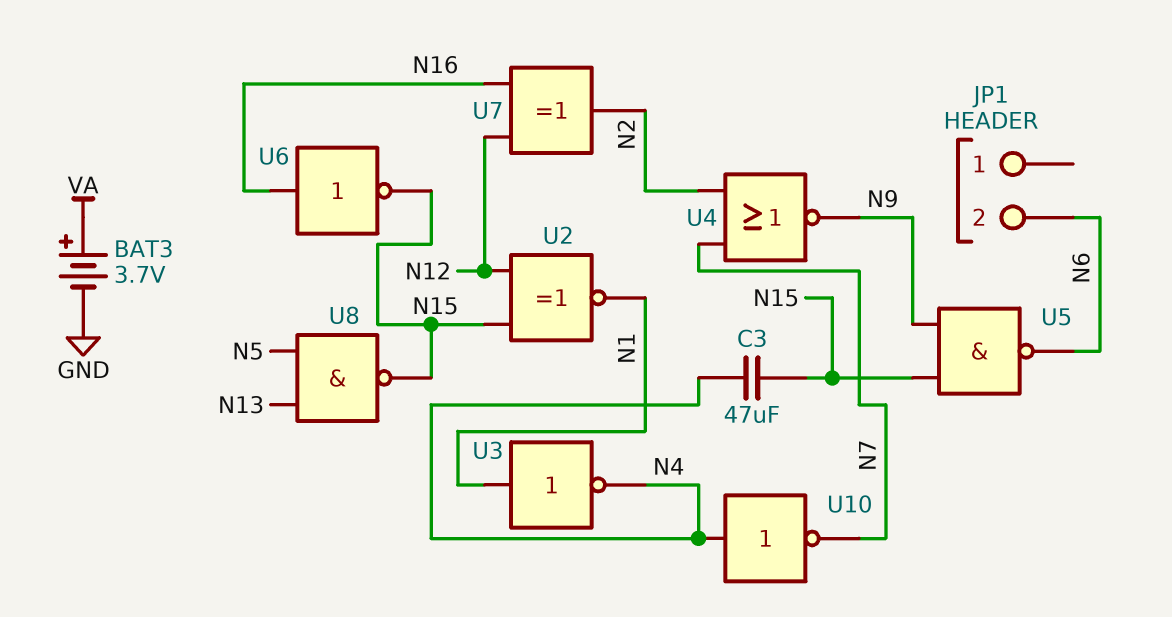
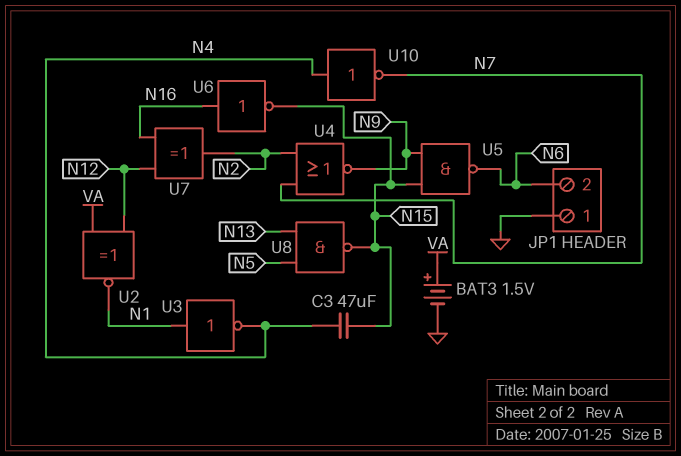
BAT3: 3.7V (plus VA, minus GND) -> 1.5V (plus VA, minus GND)
JP1 pin 1: none -> GND
U2: XNOR (in N12, in N15, out N1) -> XNOR (in N12, in VA, out N1)

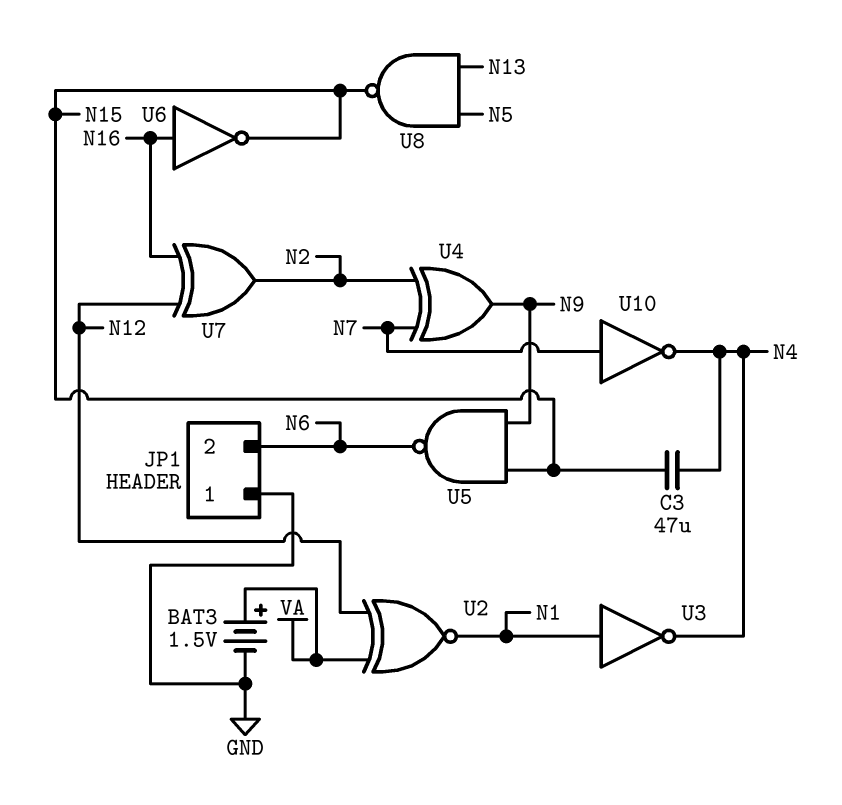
U4: NOR (in N2, in N7, out N9) -> XOR (in N2, in N7, out N9)
U10: NOT (in N4, out N7) -> NOT (in N7, out N4)

